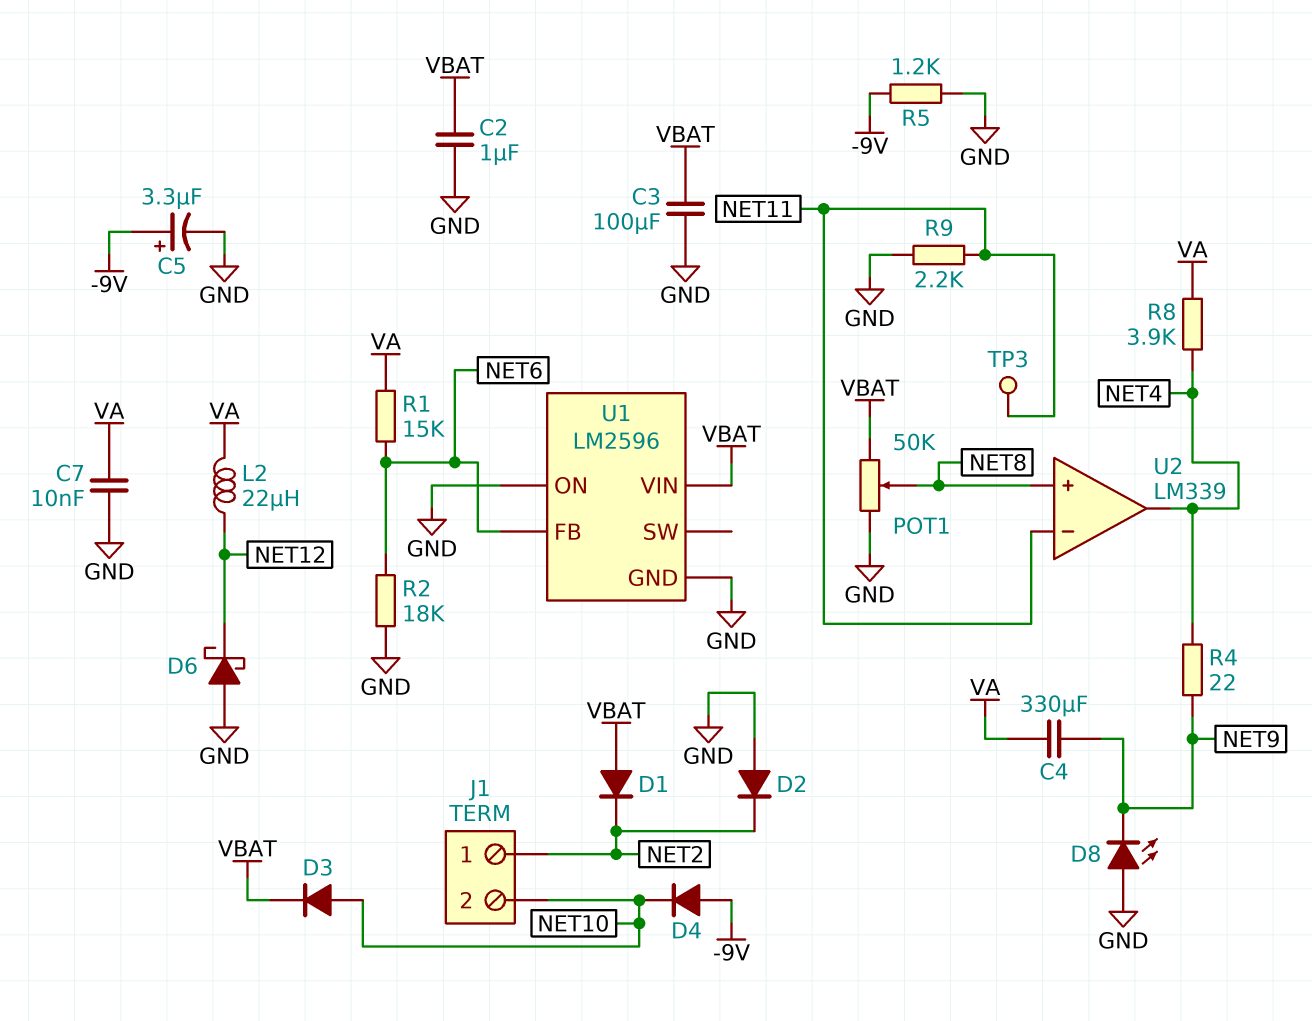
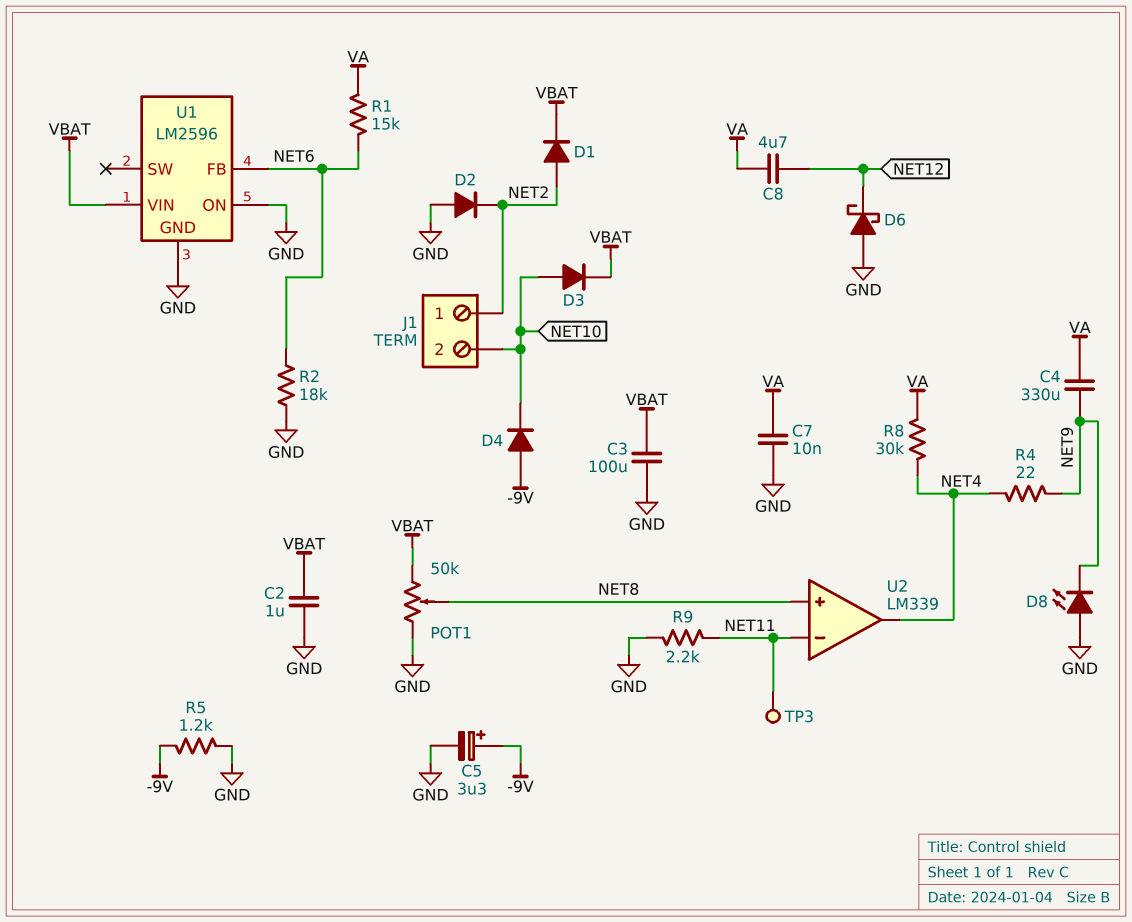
C8: none -> 4.7uF (NET12, VA)
D1: diode (A VBAT, K NET2) -> diode (A NET2, K VBAT)
L2: 22uH (NET12, VA) -> none
R8: 3.9k (NET4, VA) -> 30k (NET4, VA)

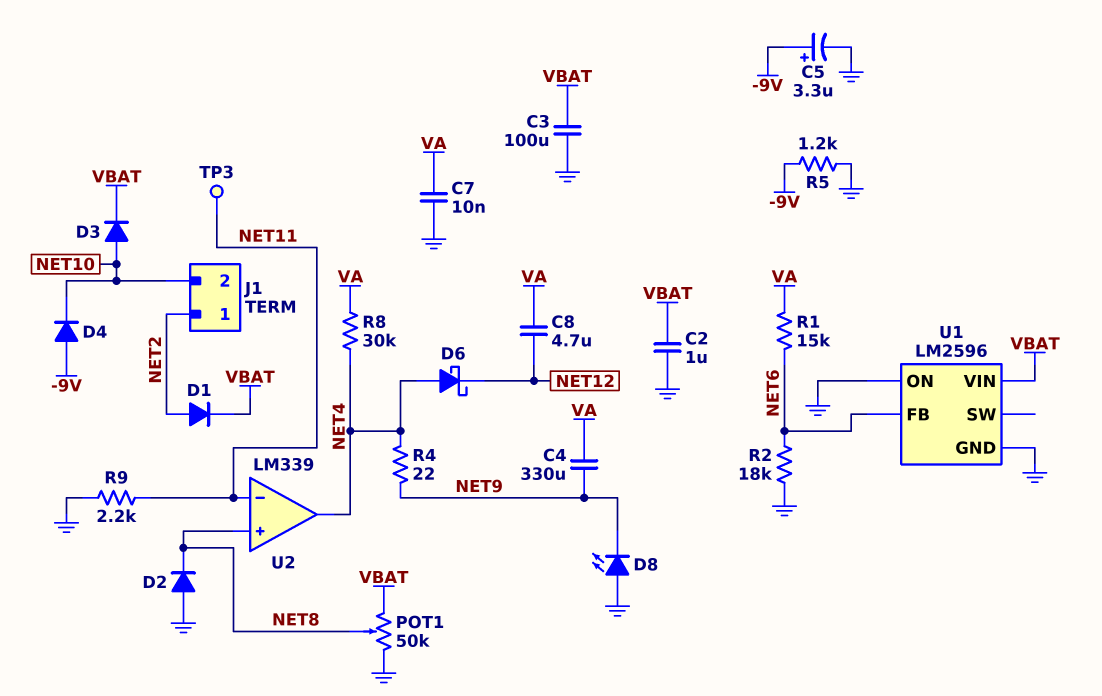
D2: diode (A GND, K NET2) -> diode (A GND, K NET8)
D6: schottky (A GND, K NET12) -> schottky (A NET4, K NET12)

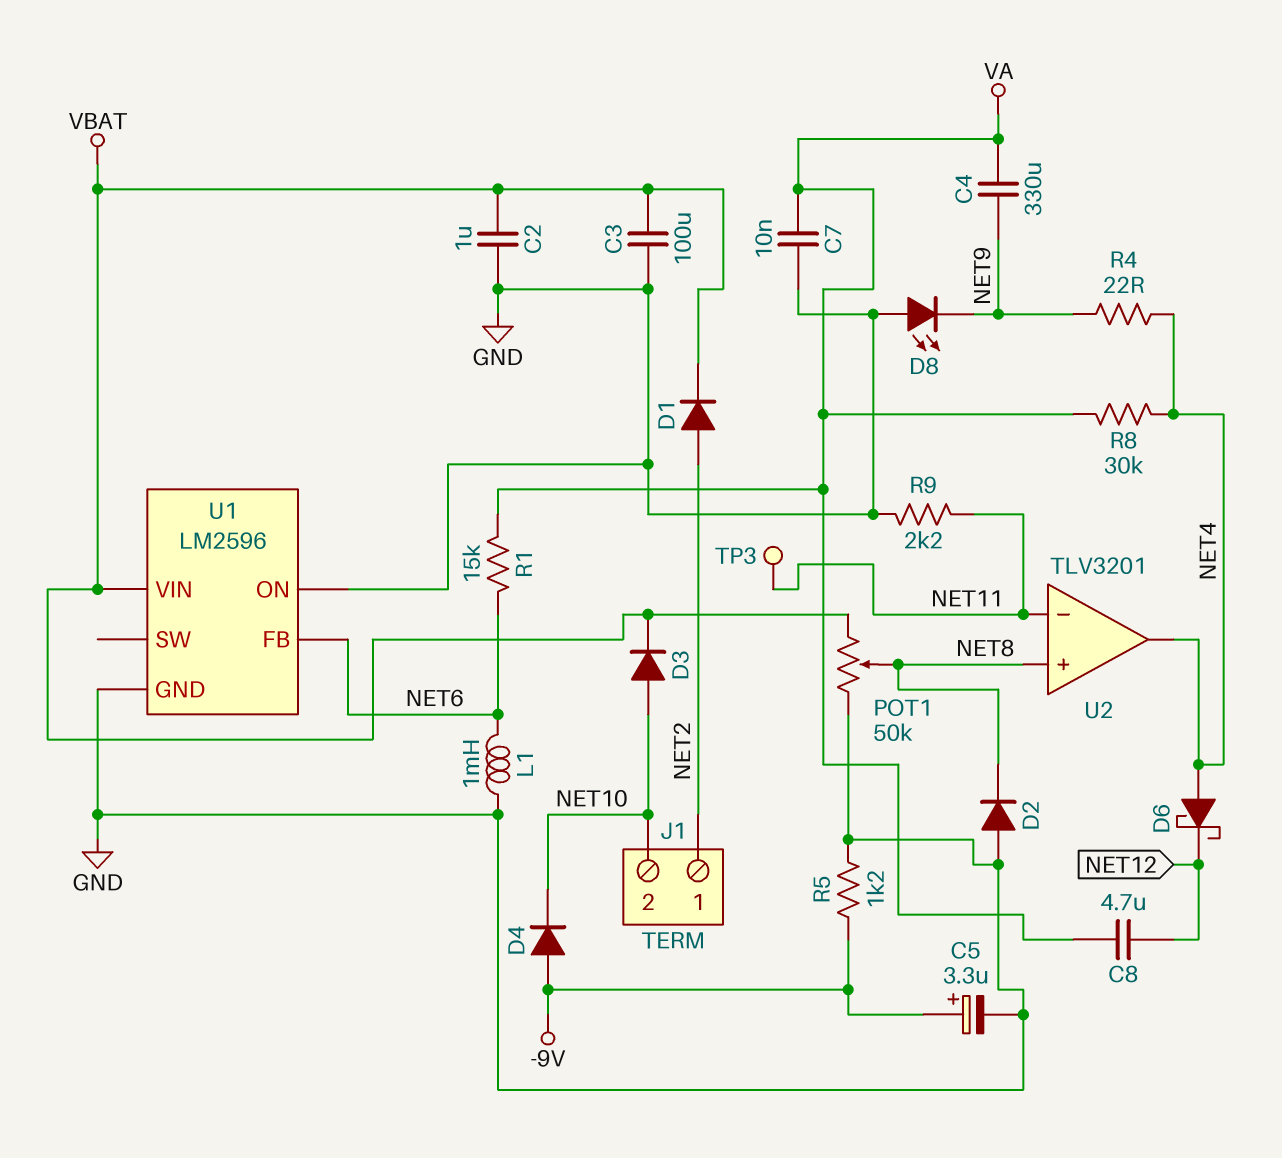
L1: none -> 1mH (GND, NET6)
R2: 18k (GND, NET6) -> none
U2: LM339 -> TLV3201

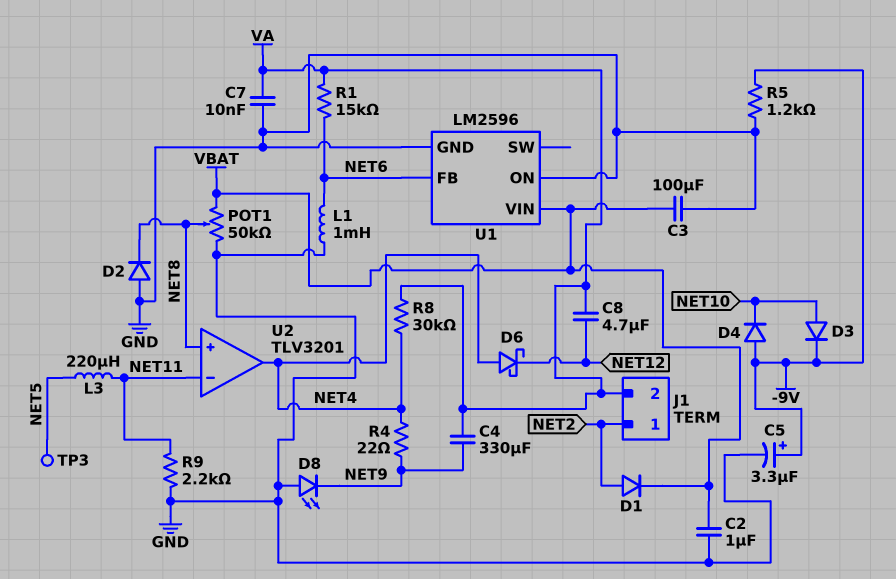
D3: diode (A NET10, K VBAT) -> diode (A NET10, K -9V)
J1 pin 2: NET10 -> VA
L3: none -> 220uH (NET5, NET11)
TP3: test point (NET11) -> test point (NET5)

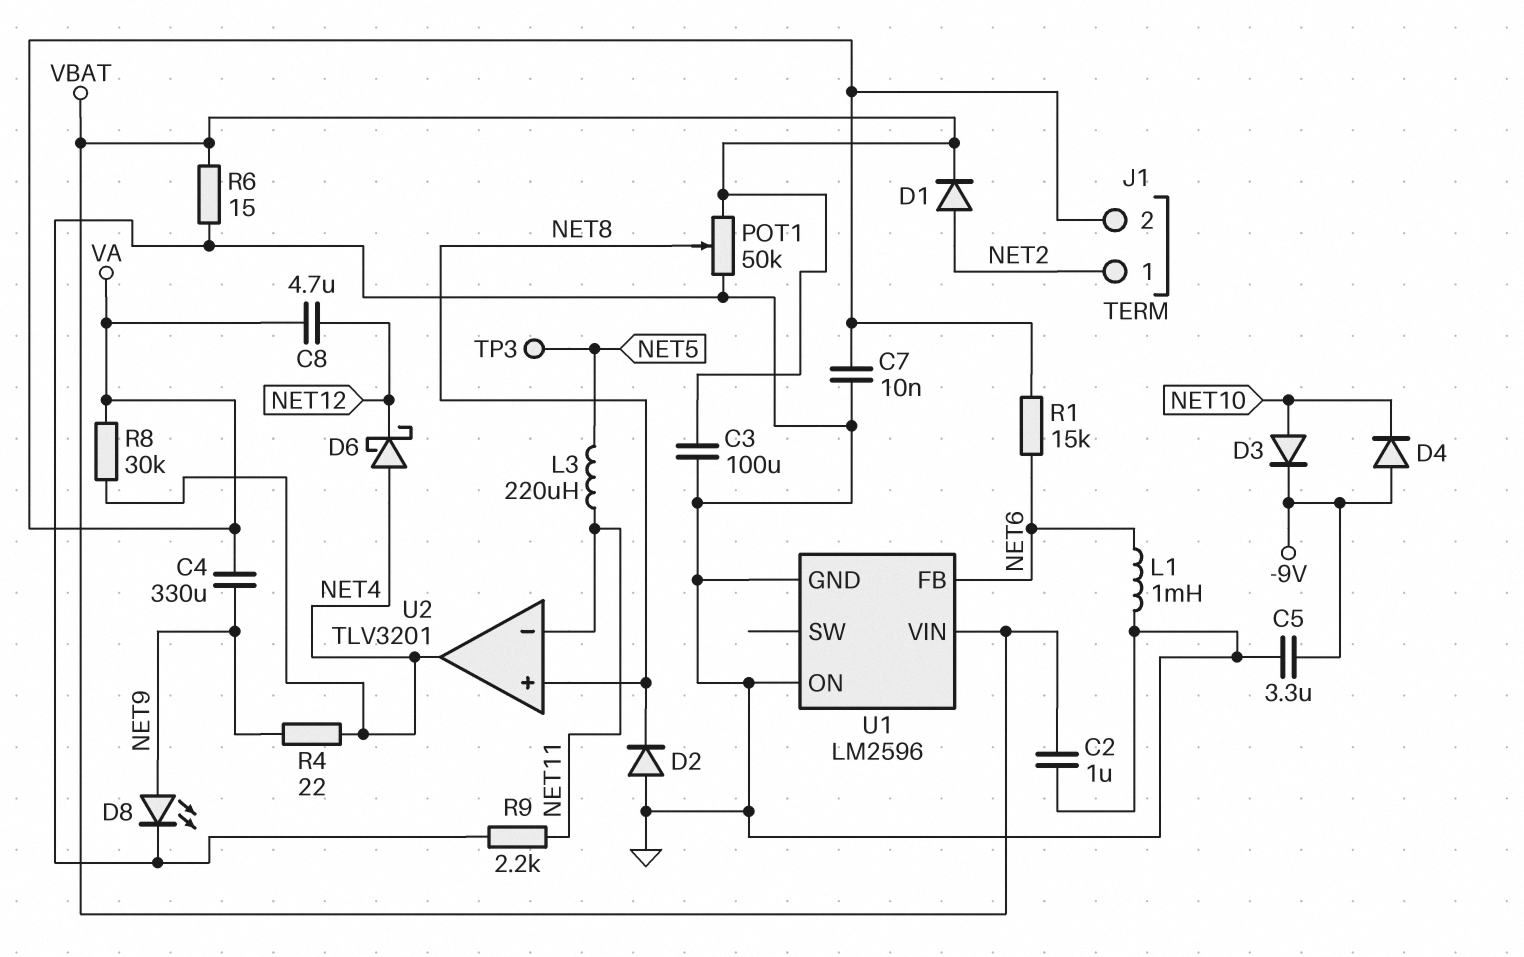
C5: 3.3uF (plus -9V, minus GND) -> 3.3uF (-9V, GND)
D8: LED (A GND, K NET9) -> LED (A NET9, K GND)
R5: 1.2k (-9V, GND) -> none
R6: none -> 15 (GND, VBAT)

